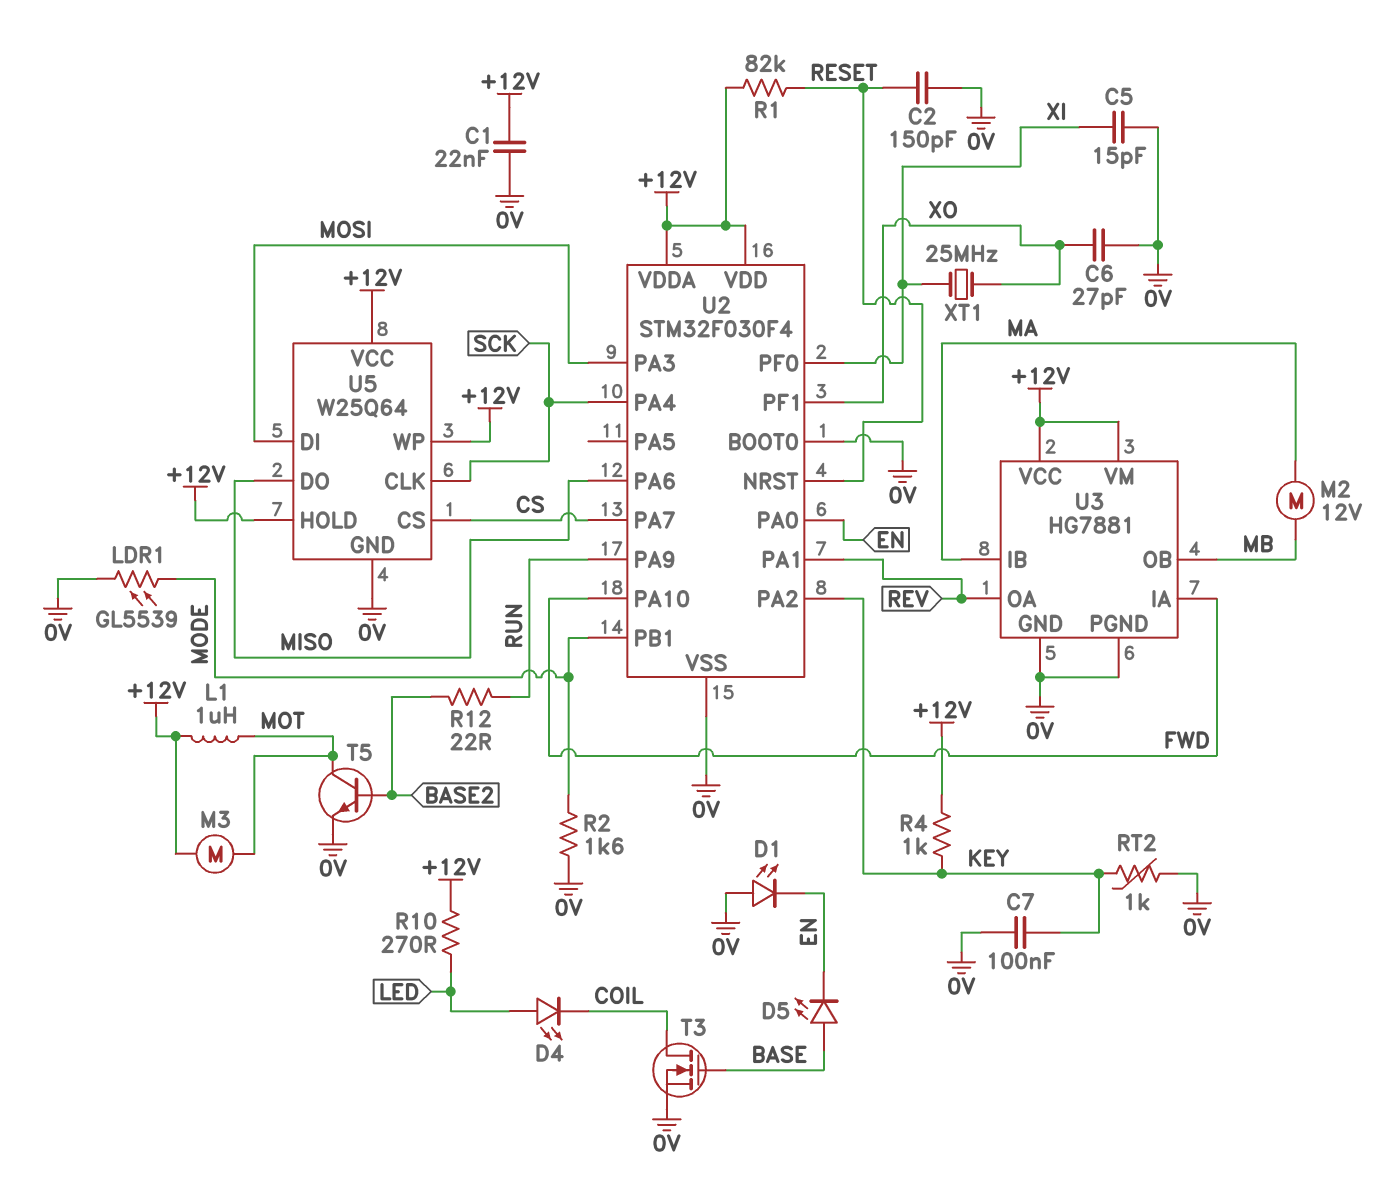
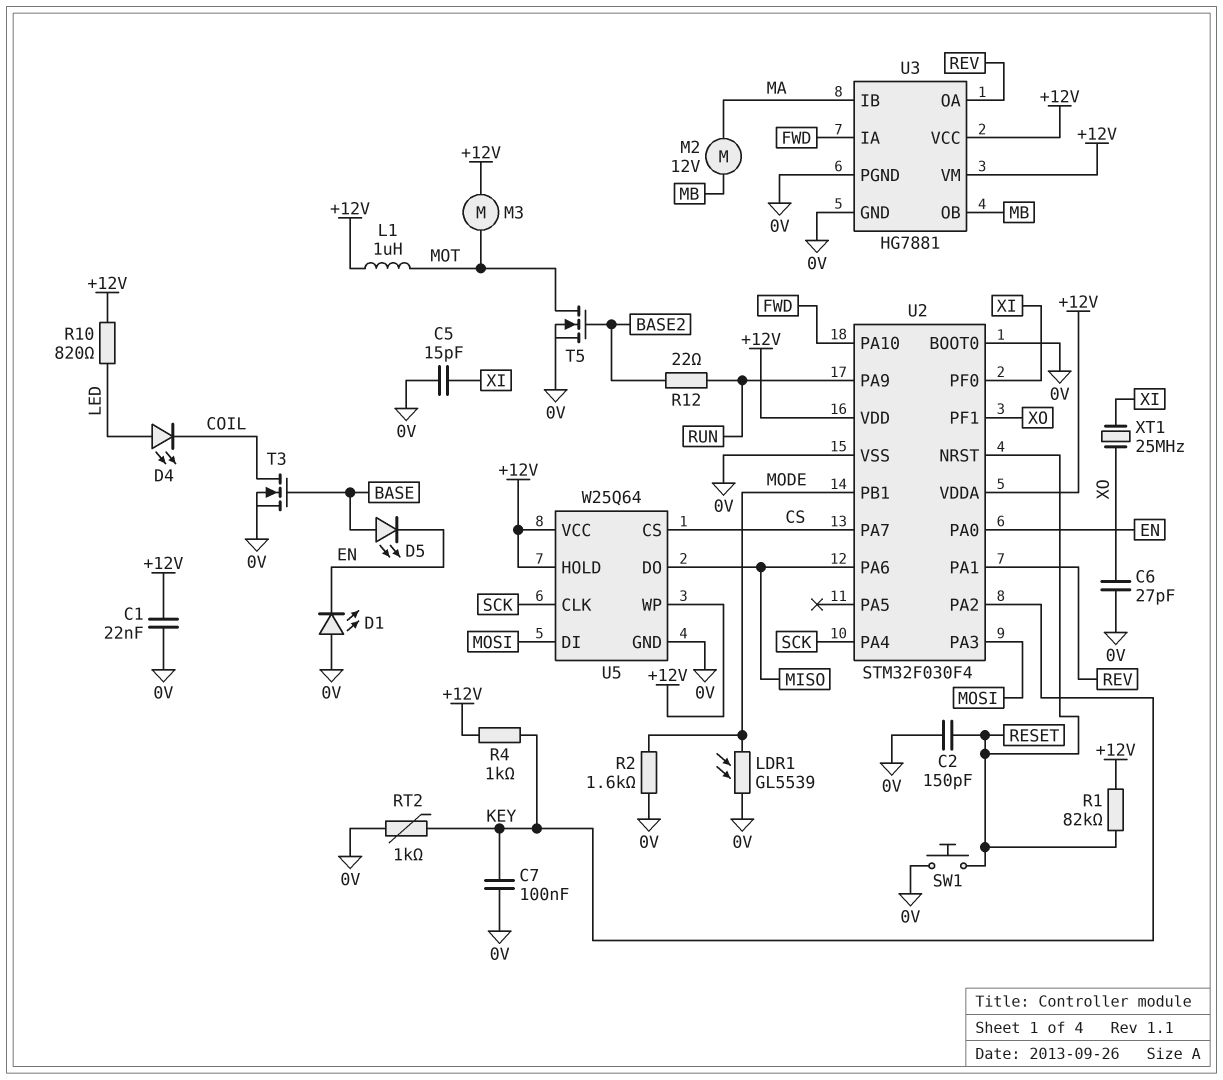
R10: 270 (+12V, LED) -> 820 (+12V, LED)
SW1: none -> button (0V, RESET)
T5: NPN (B BASE2, C MOT, E 0V) -> NMOS (G BASE2, D MOT, S 0V)

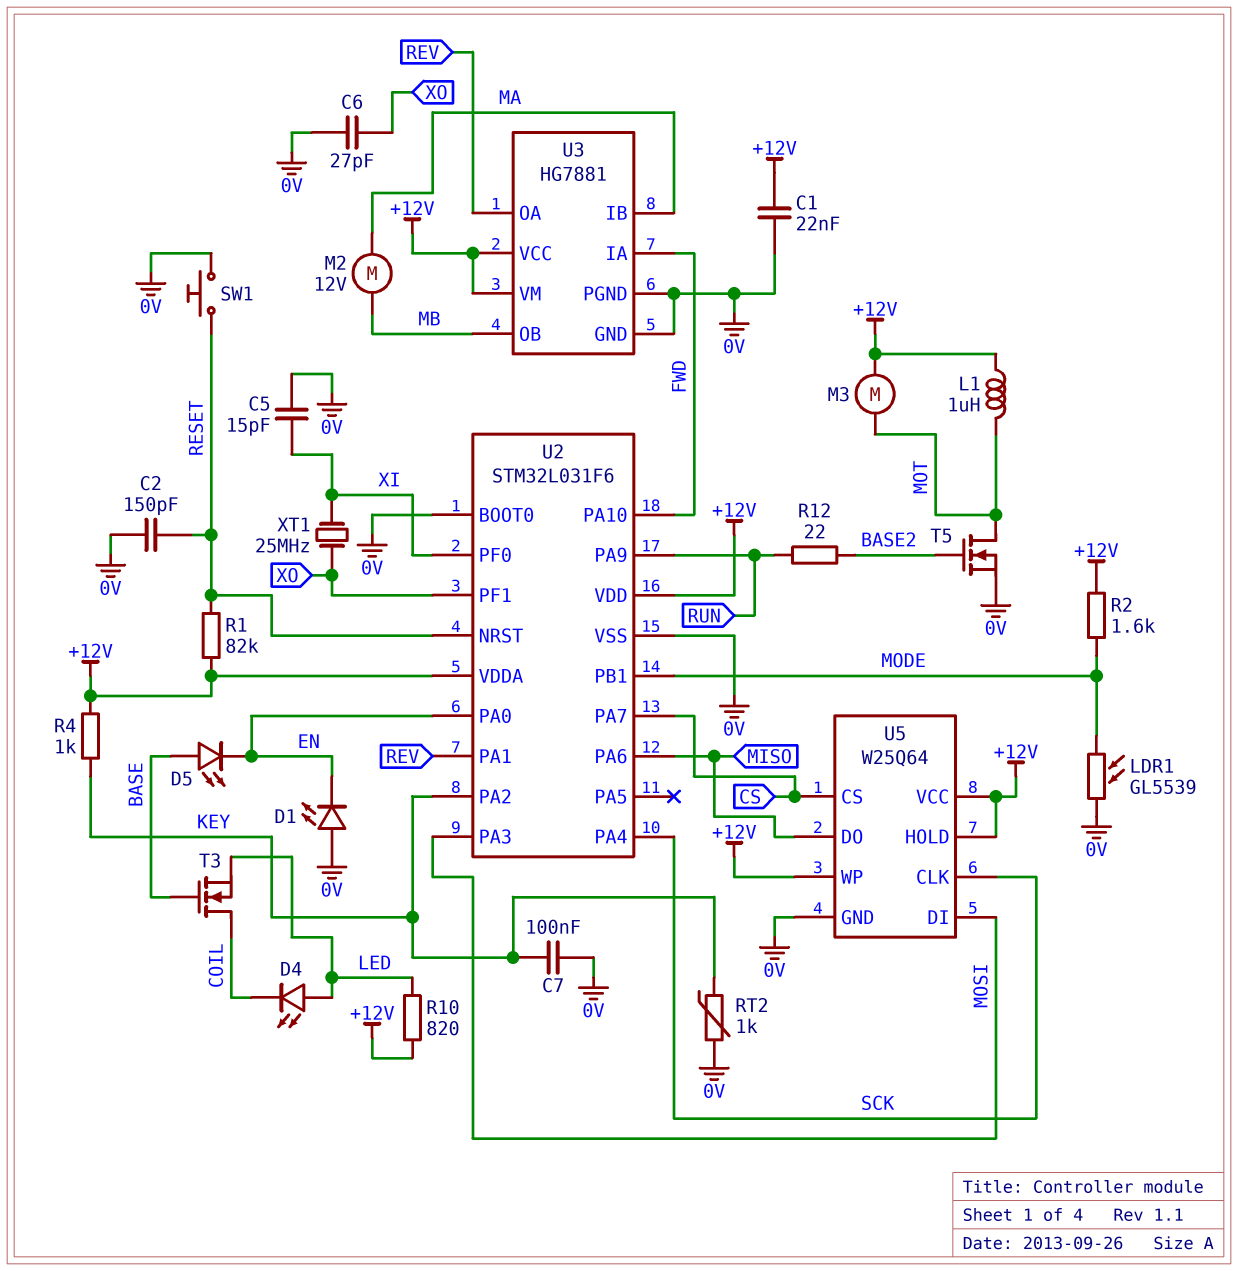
R2: 1.6k (0V, MODE) -> 1.6k (+12V, MODE)
T3: NMOS (G BASE, D COIL, S 0V) -> NMOS (G BASE, D COIL, S LED)
U2: STM32F030F4 -> STM32L031F6

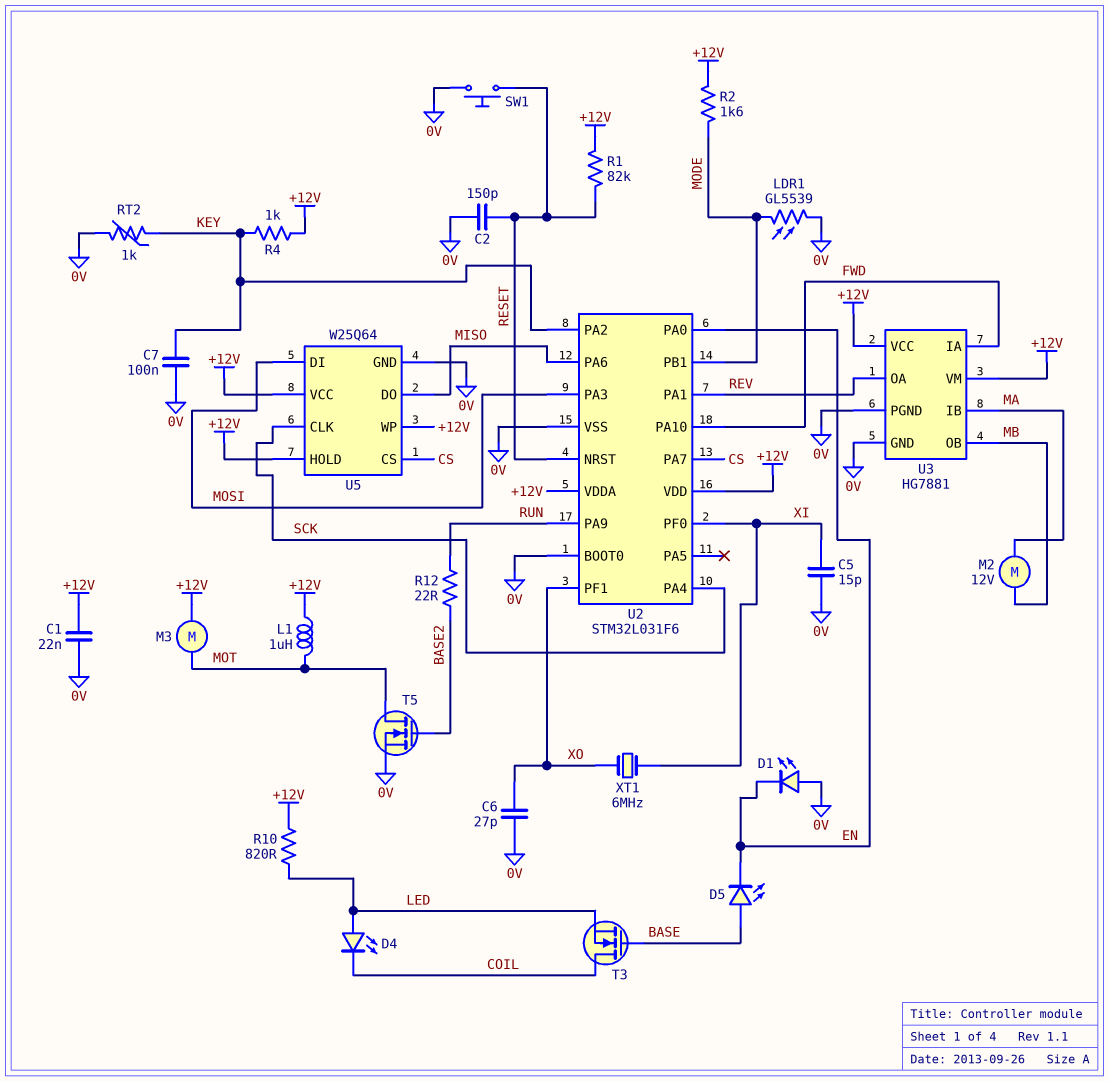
XT1: 25MHz (XI, XO) -> 6MHz (XI, XO)

